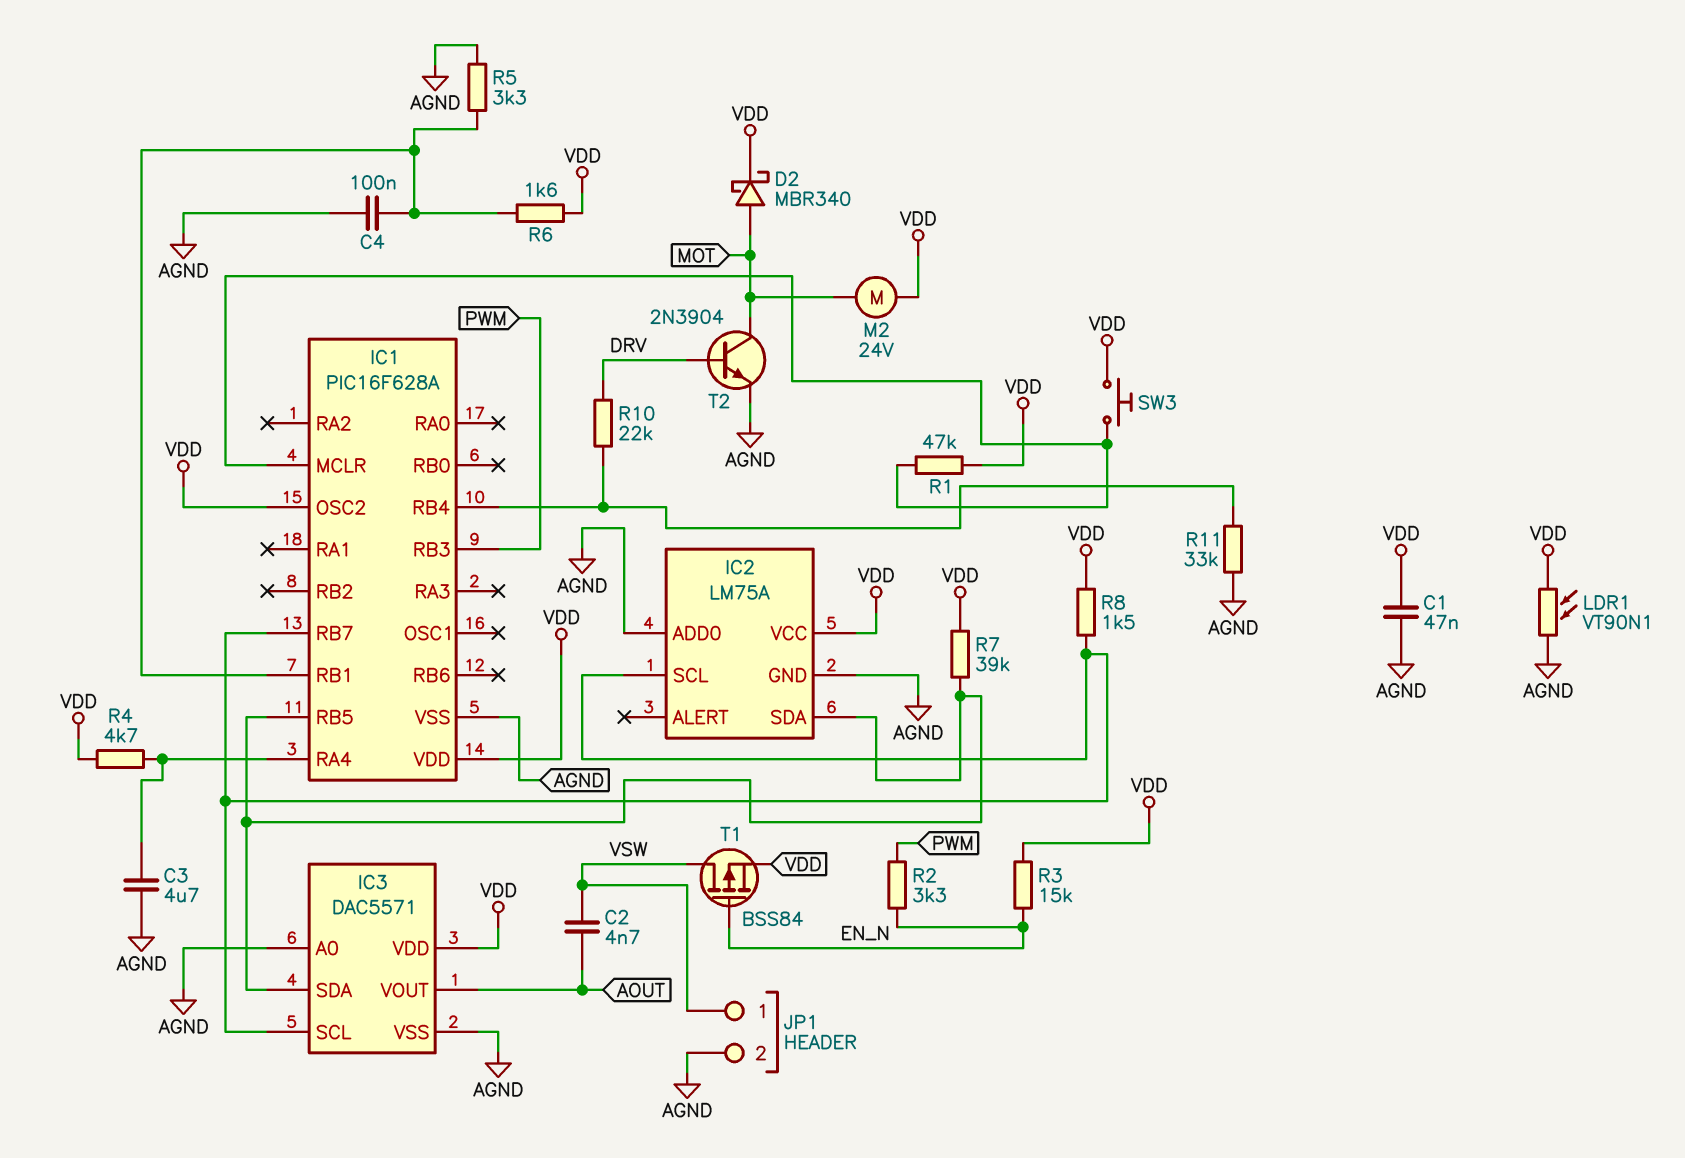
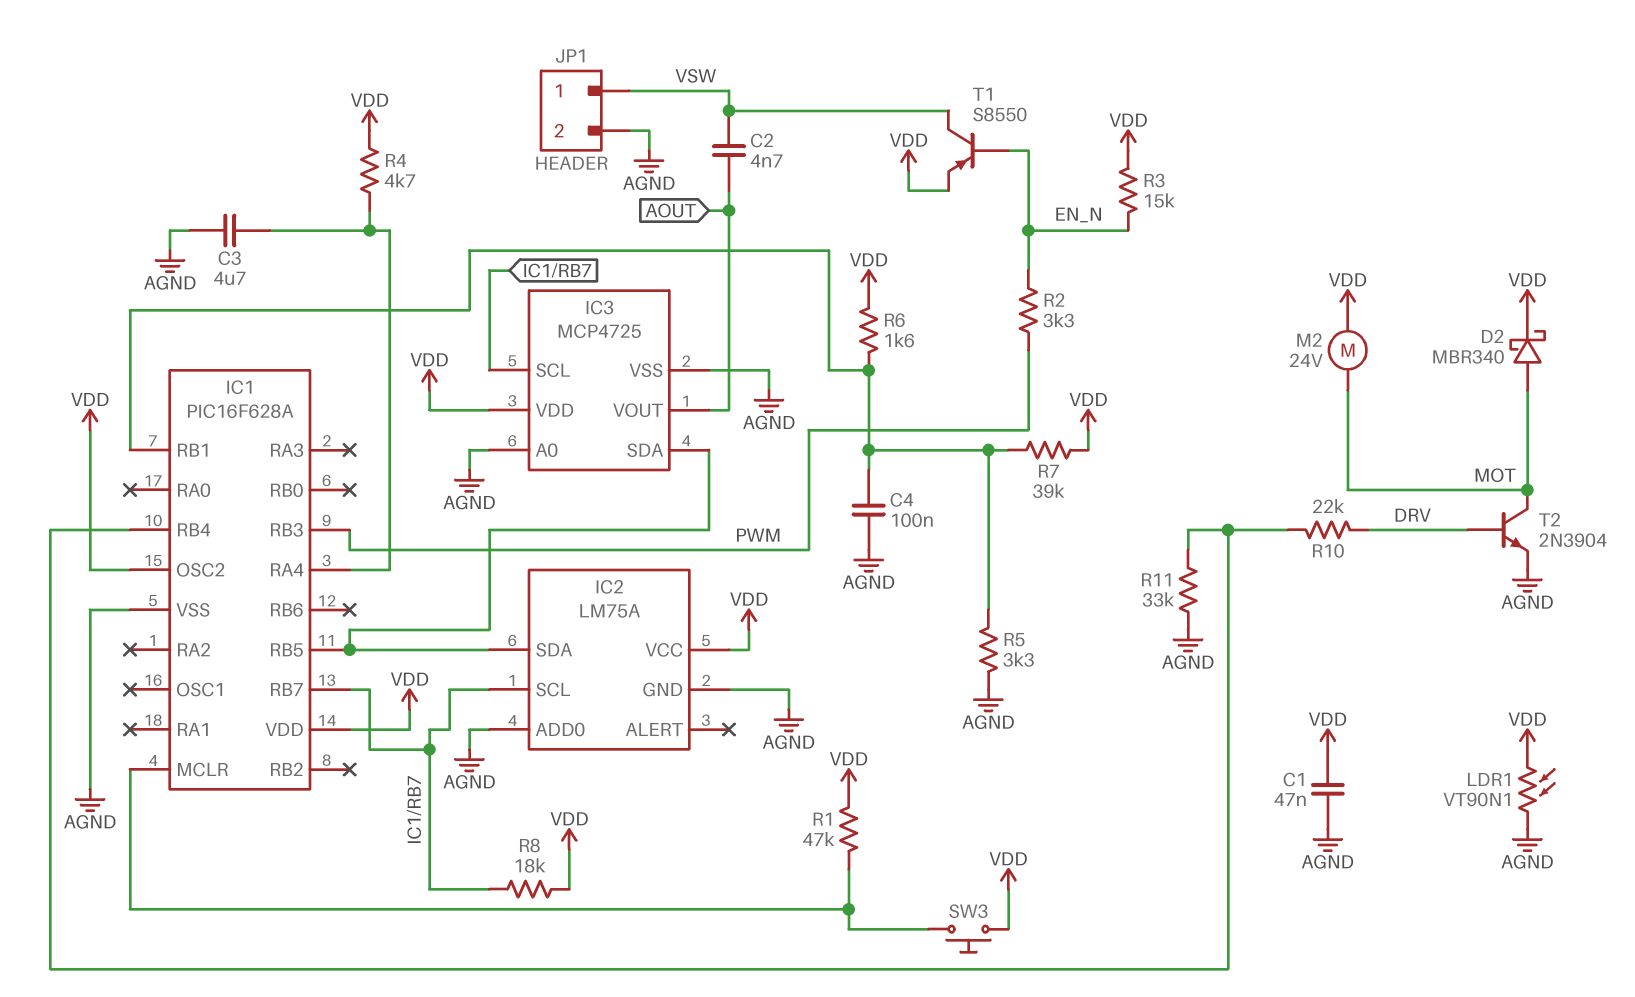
IC3: DAC5571 -> MCP4725
R7: 39k (IC1/RB5, VDD) -> 39k (IC1/RB1, VDD)
R8: 1.5k (IC1/RB7, VDD) -> 18k (IC1/RB7, VDD)
T1: PMOS BSS84 (G EN_N, D VSW, S VDD) -> PNP S8550 (B EN_N, C VSW, E VDD)

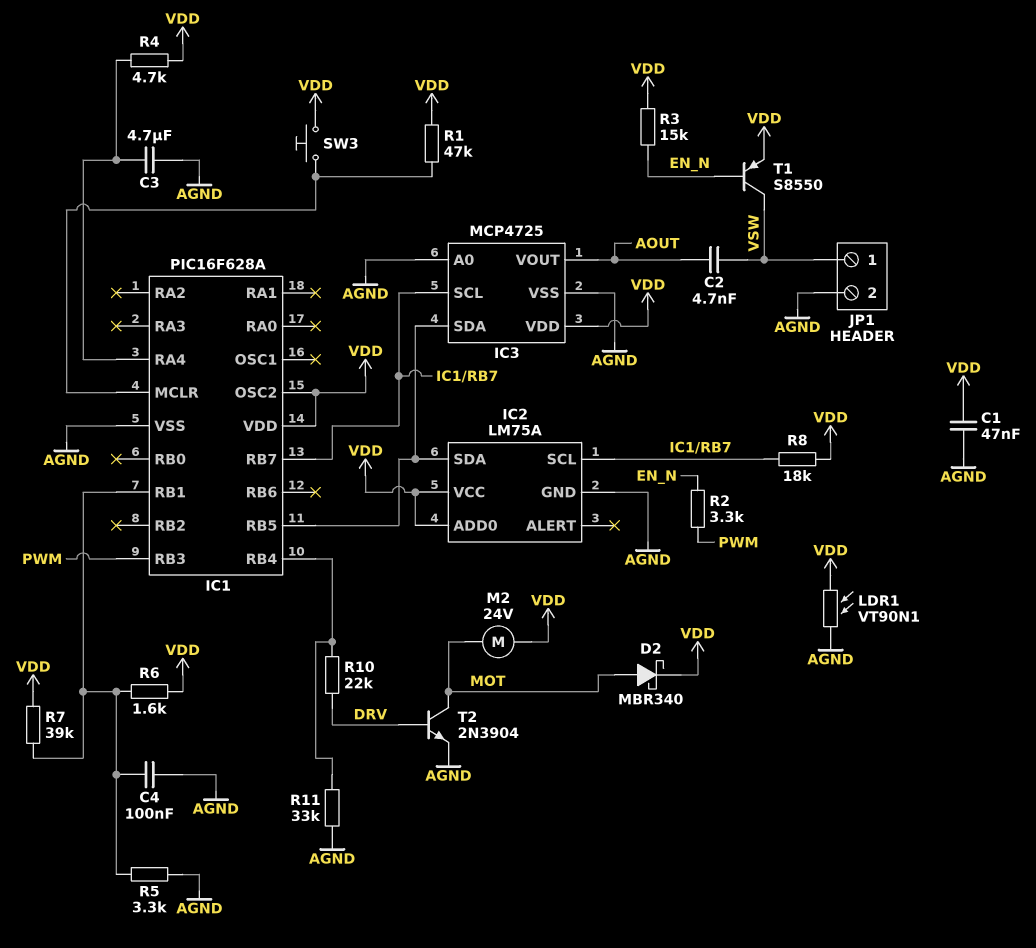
IC2 pin ADD0: AGND -> VDD

